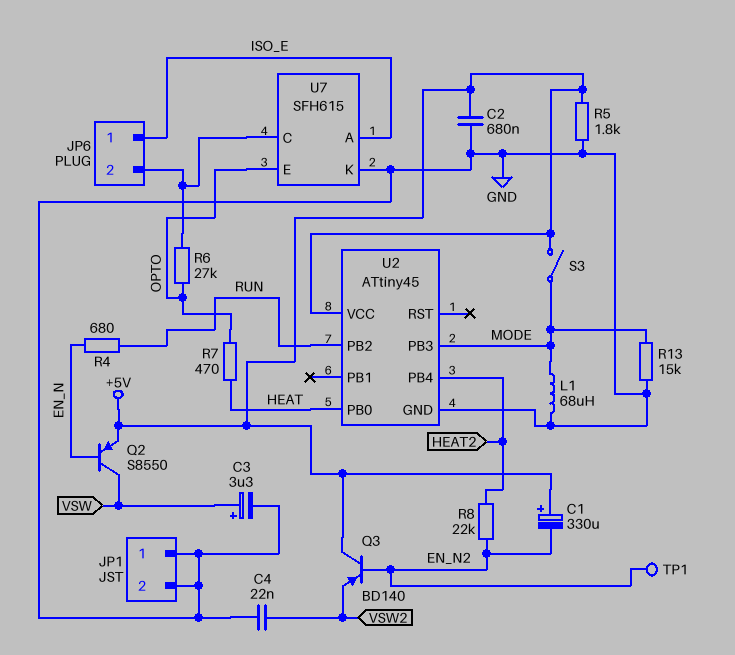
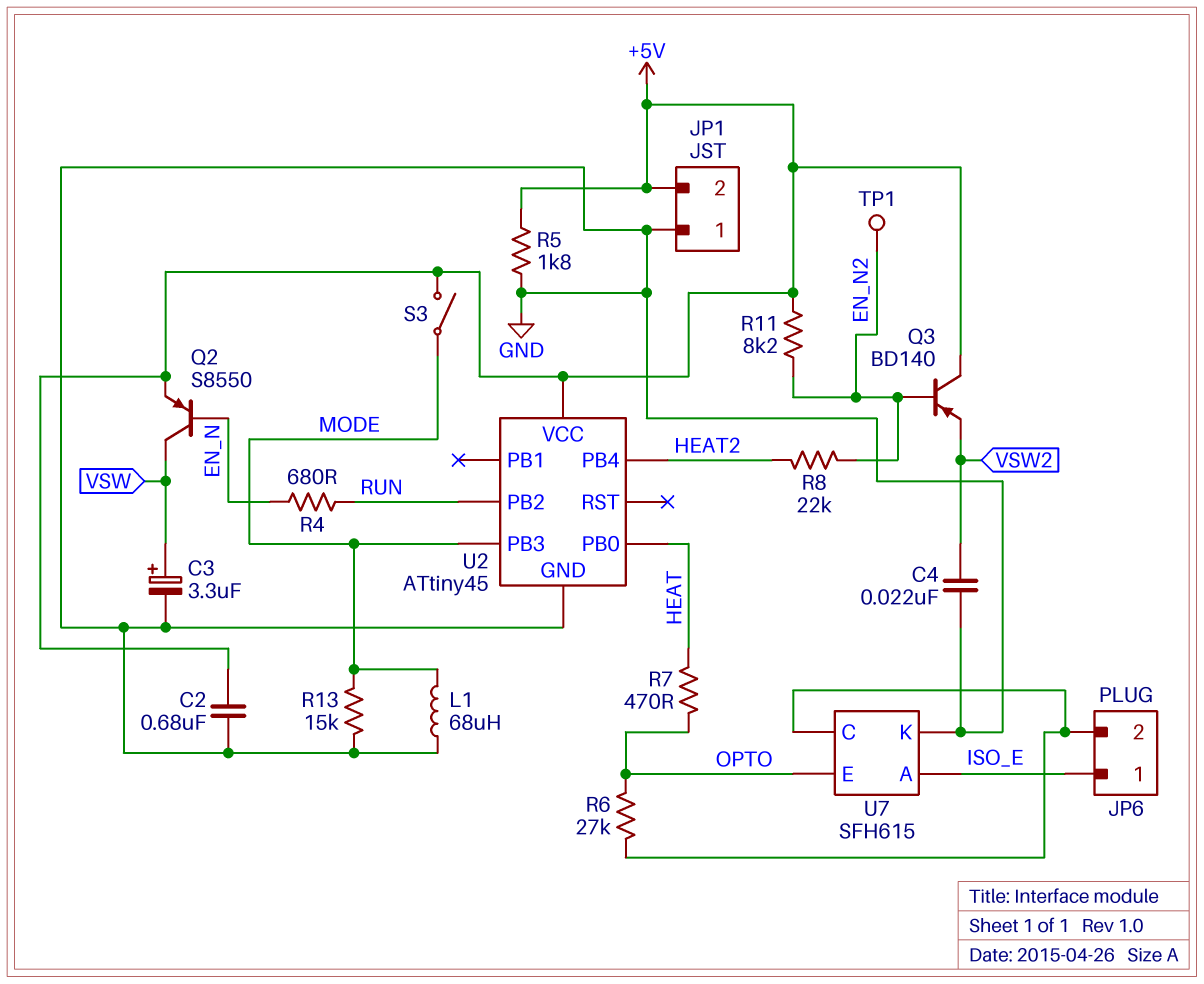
C1: 330uF (plus +5V, minus EN_N2) -> none
JP1 pin 2: GND -> +5V
R11: none -> 8.2k (+5V, EN_N2)

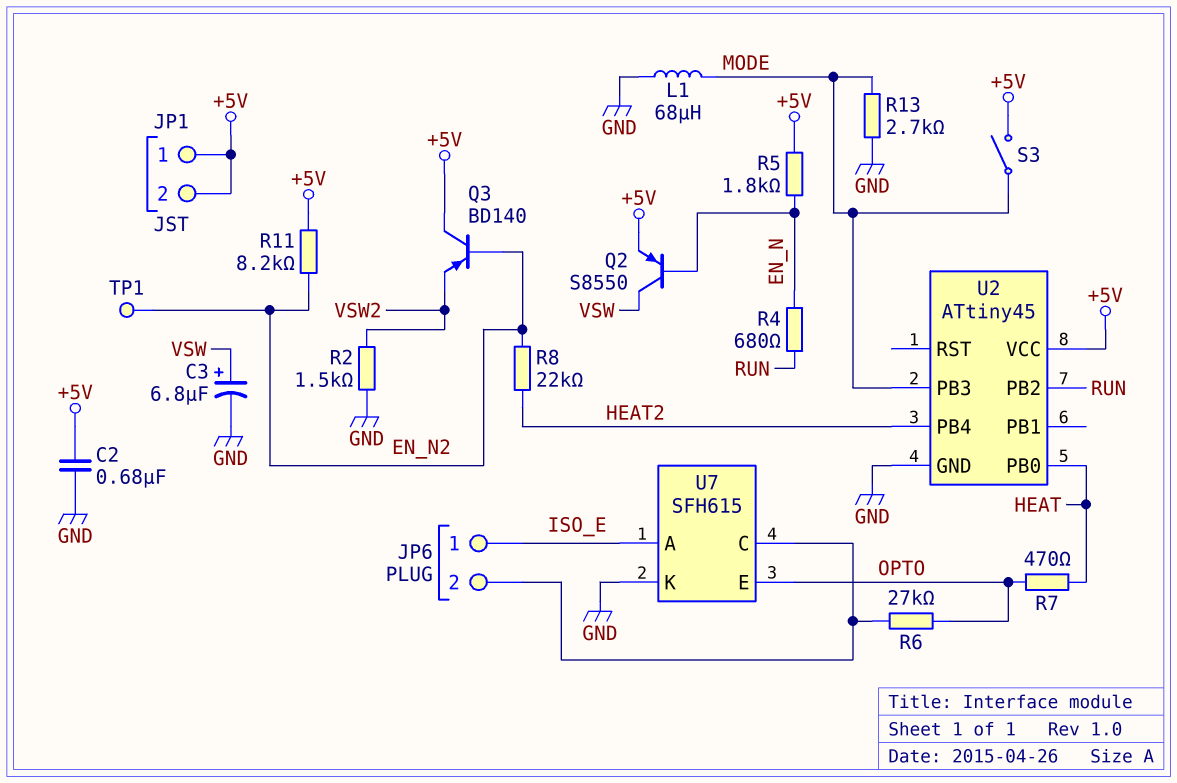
C3: 3.3uF (plus VSW, minus GND) -> 6.8uF (plus VSW, minus GND)
C4: 22nF (GND, VSW2) -> none
JP1 pin 1: GND -> +5V
R2: none -> 1.5k (GND, VSW2)
R5: 1.8k (+5V, GND) -> 1.8k (+5V, EN_N)
R13: 15k (GND, MODE) -> 2.7k (GND, MODE)

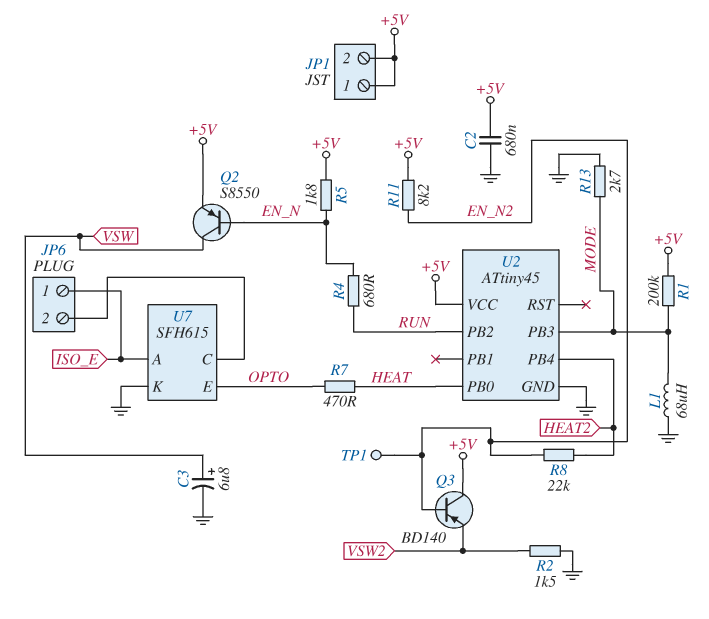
R1: none -> 200k (+5V, MODE)
R6: 27k (JP6/2, OPTO) -> none
S3: switch (+5V, MODE) -> none

